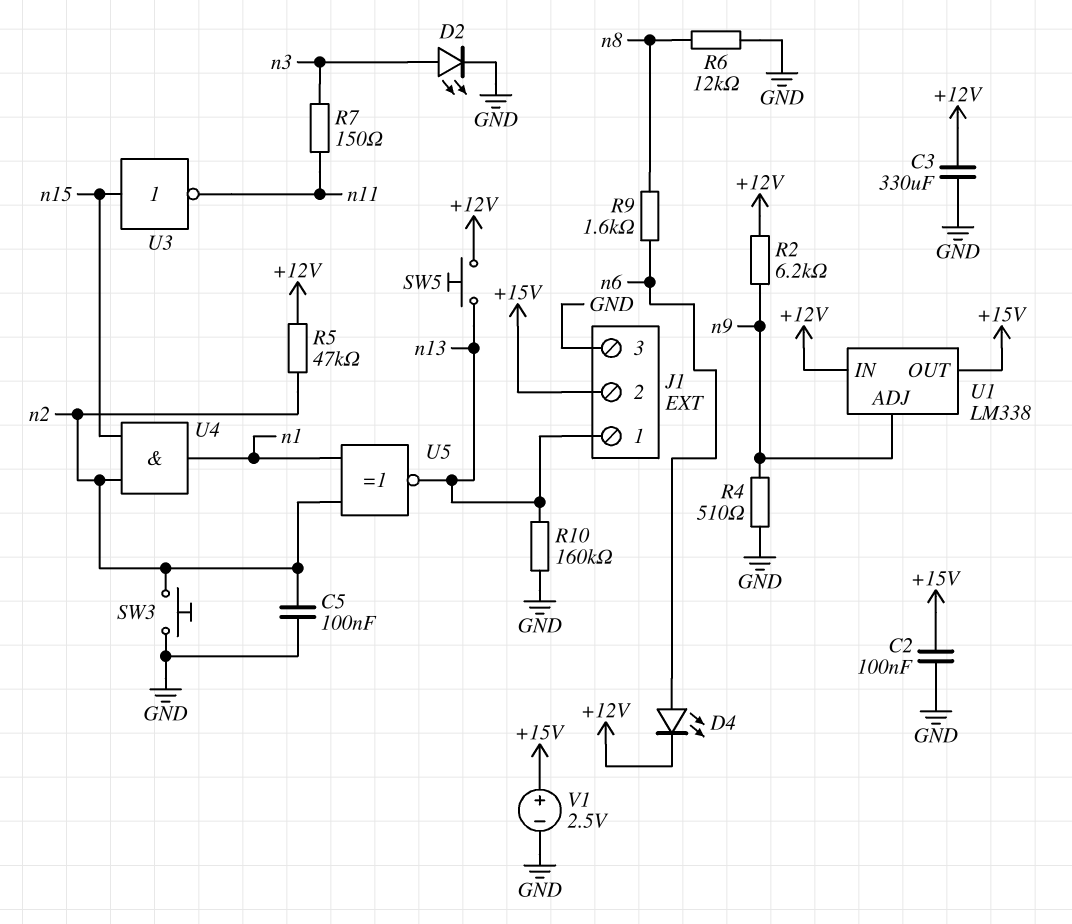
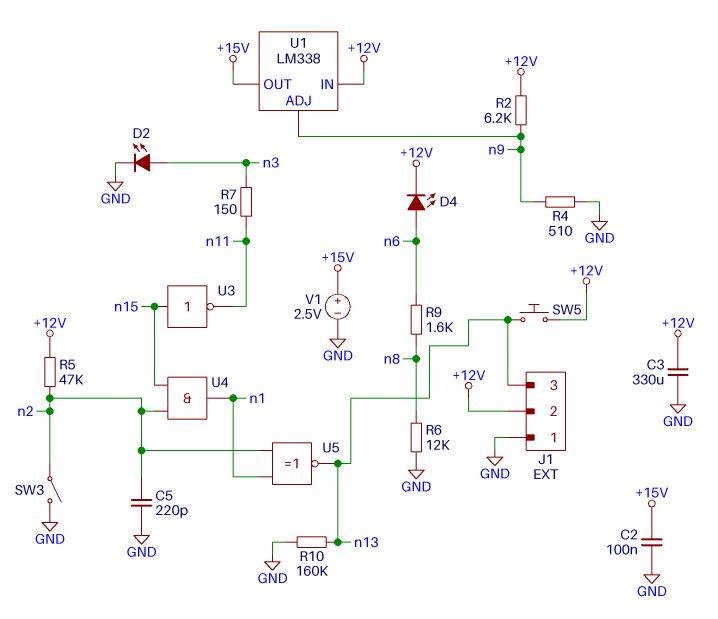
C5: 100nF (GND, n2) -> 220pF (GND, n2)
J1 pin 1: n13 -> GND
J1 pin 2: +15V -> +12V
J1 pin 3: GND -> n13
SW3: button (GND, n2) -> switch (GND, n2)

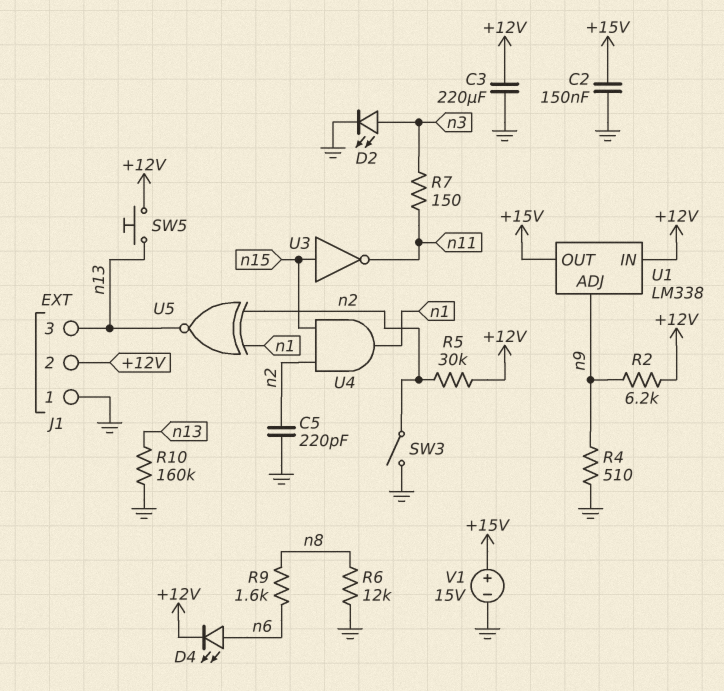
C2: 100nF (+15V, GND) -> 150nF (+15V, GND)
C3: 330uF (+12V, GND) -> 220uF (+12V, GND)
R5: 47k (+12V, n2) -> 30k (+12V, n2)
V1: 2.5V (plus +15V, minus GND) -> 15V (plus +15V, minus GND)

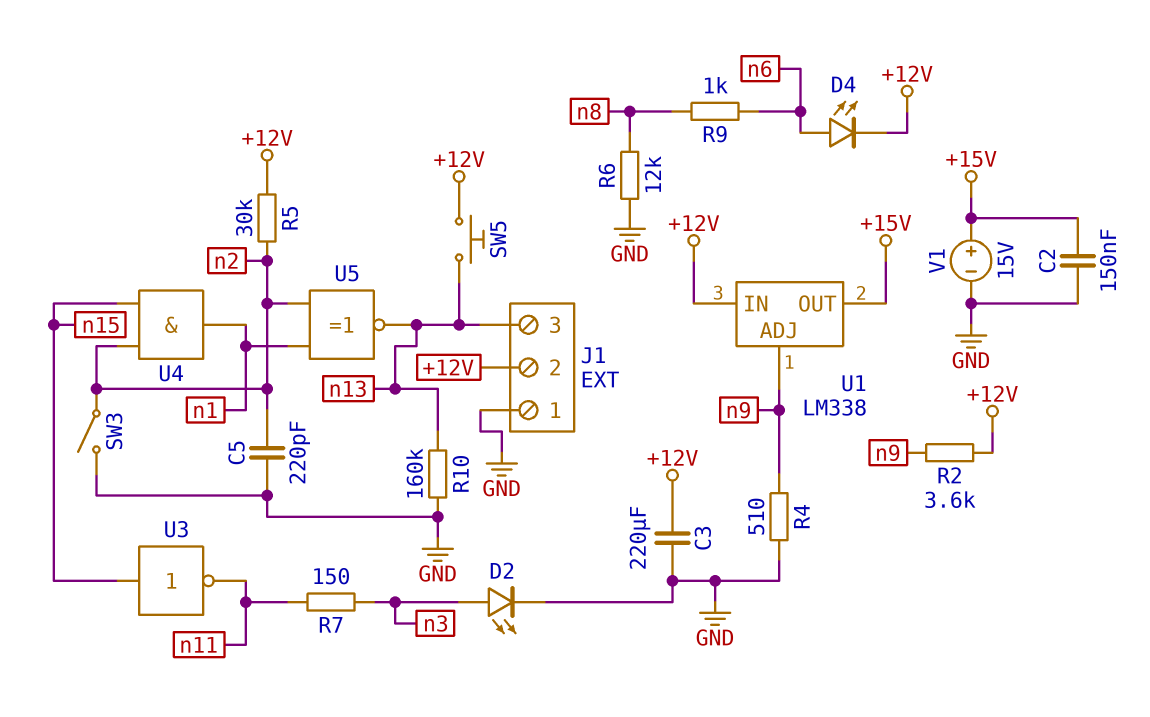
R2: 6.2k (+12V, n9) -> 3.6k (+12V, n9)
R9: 1.6k (n6, n8) -> 1k (n6, n8)

